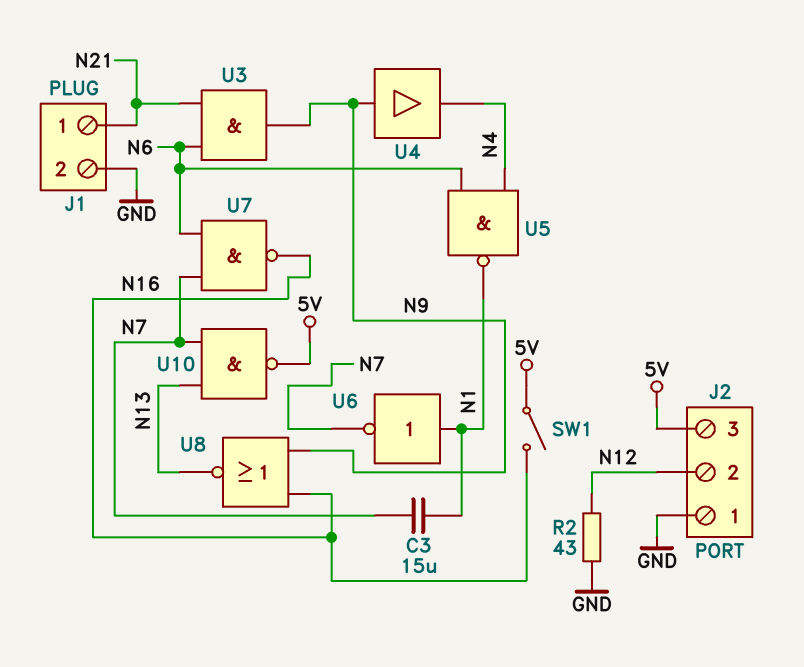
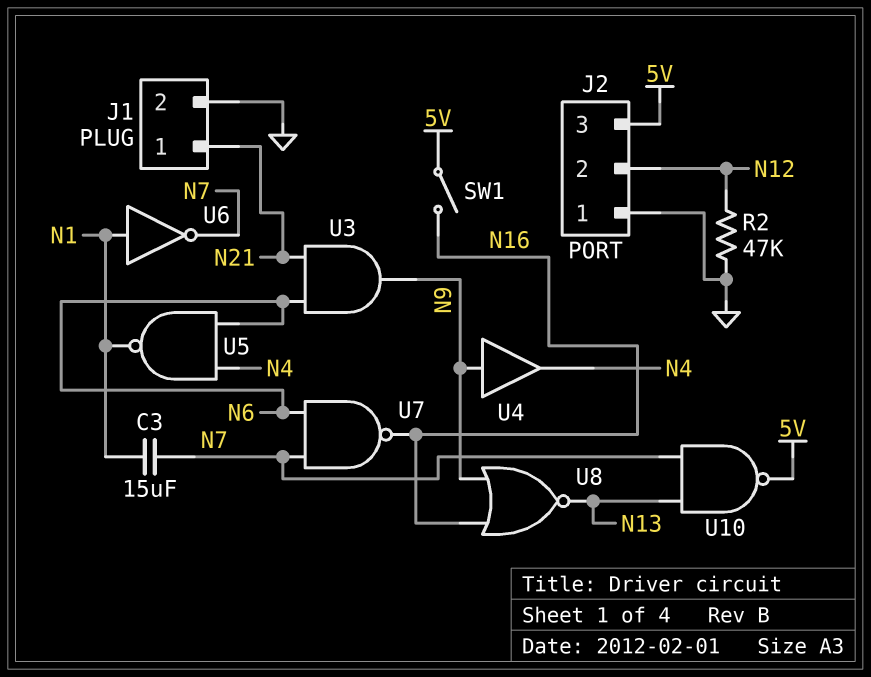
R2: 43 (GND, N12) -> 47k (GND, N12)

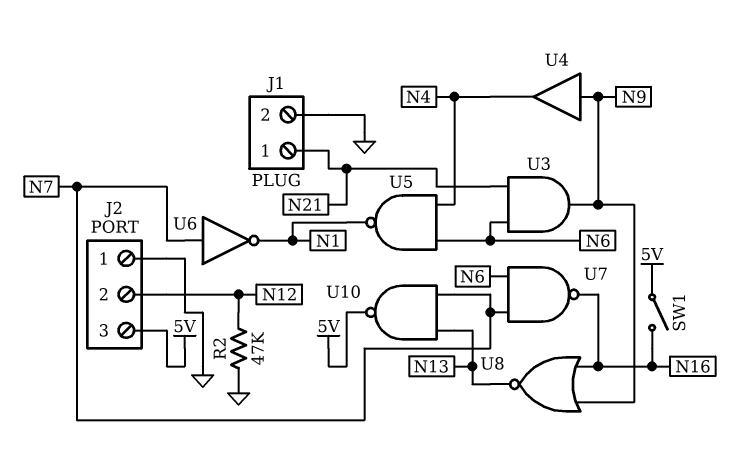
C3: 15uF (N1, N7) -> none
U6: NOT (in N1, out N7) -> NOT (in N7, out N1)

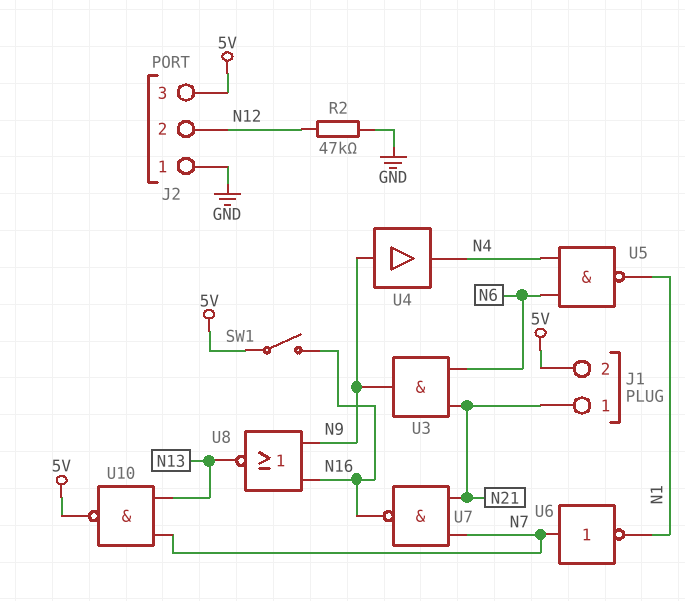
J1 pin 2: GND -> 5V
U7: NAND (in N6, in N7, out N16) -> NAND (in N7, in N21, out N16)

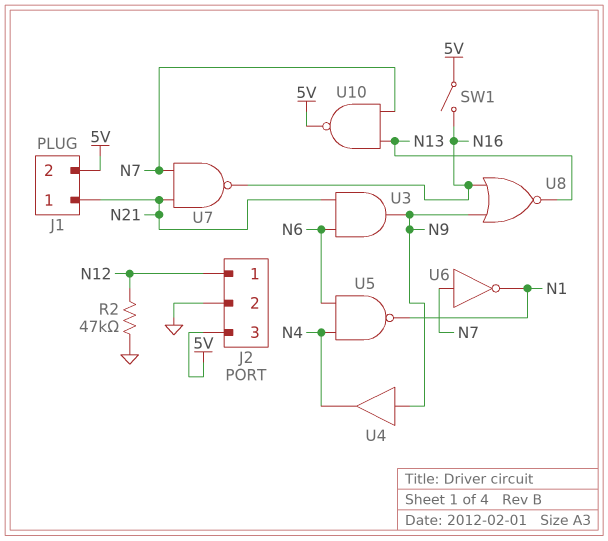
J2 pin 1: GND -> N12
J2 pin 2: N12 -> GND

